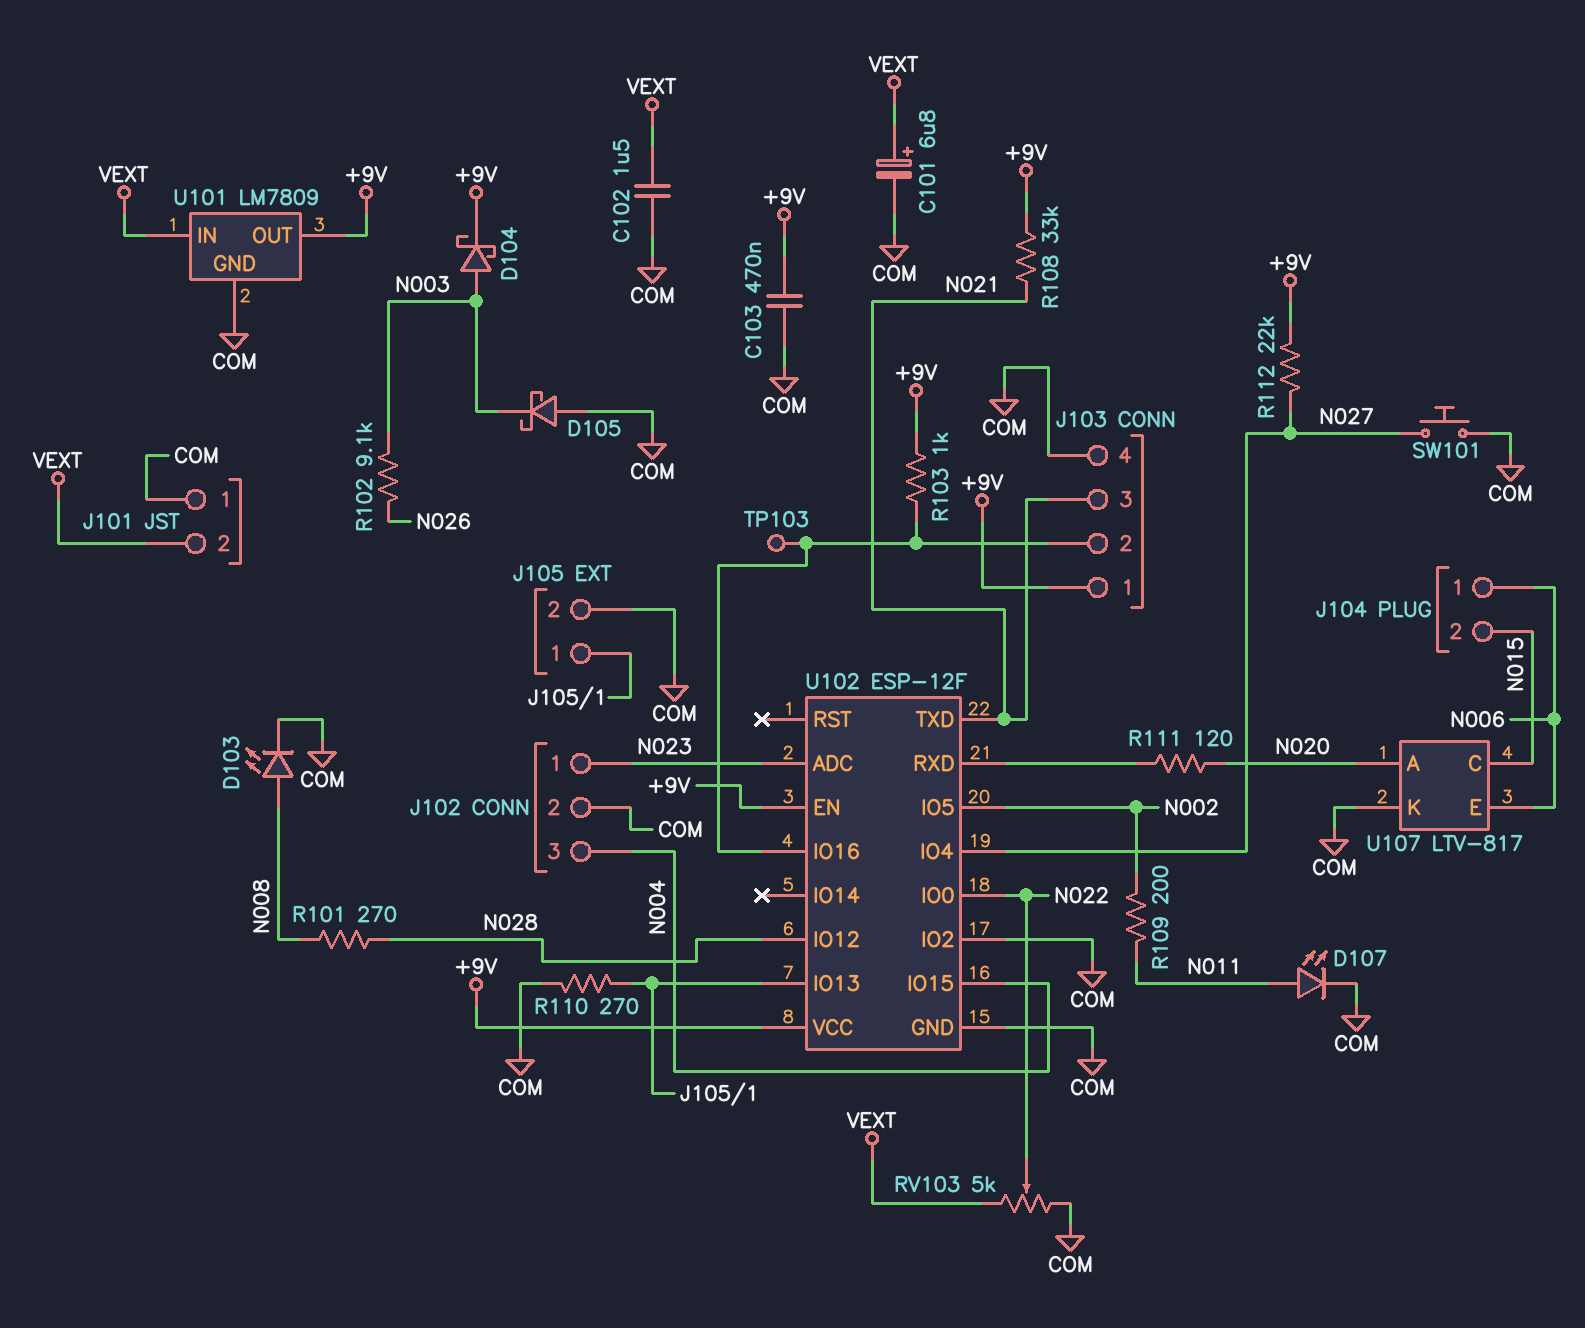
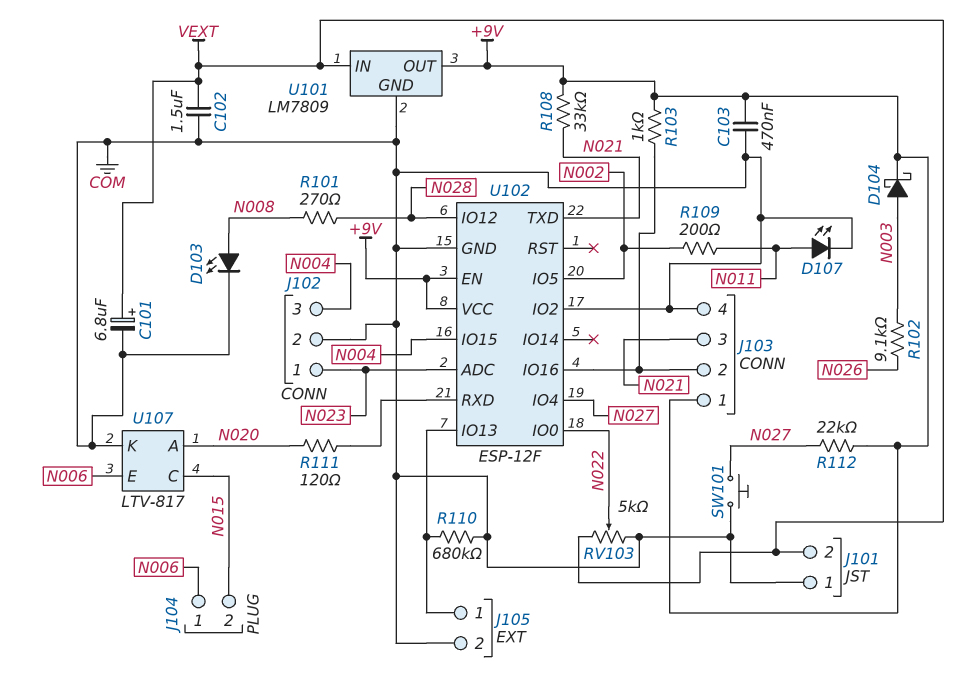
D105: schottky (A COM, K N003) -> none
R110: 270 (COM, J105/1) -> 680k (COM, J105/1)
TP103: test point (J103/2) -> none

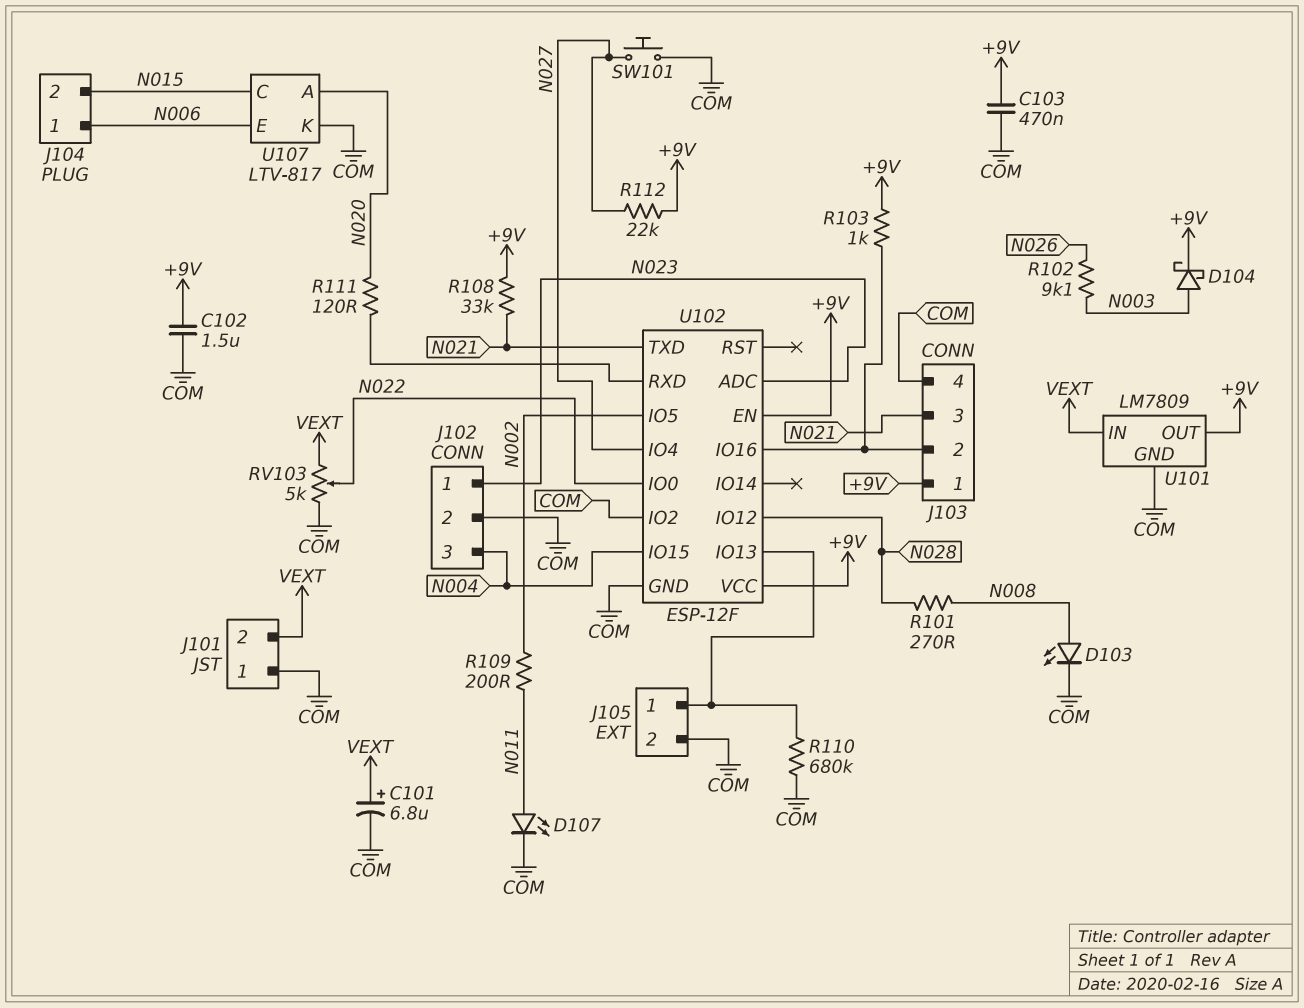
C102: 1.5uF (COM, VEXT) -> 1.5uF (+9V, COM)

